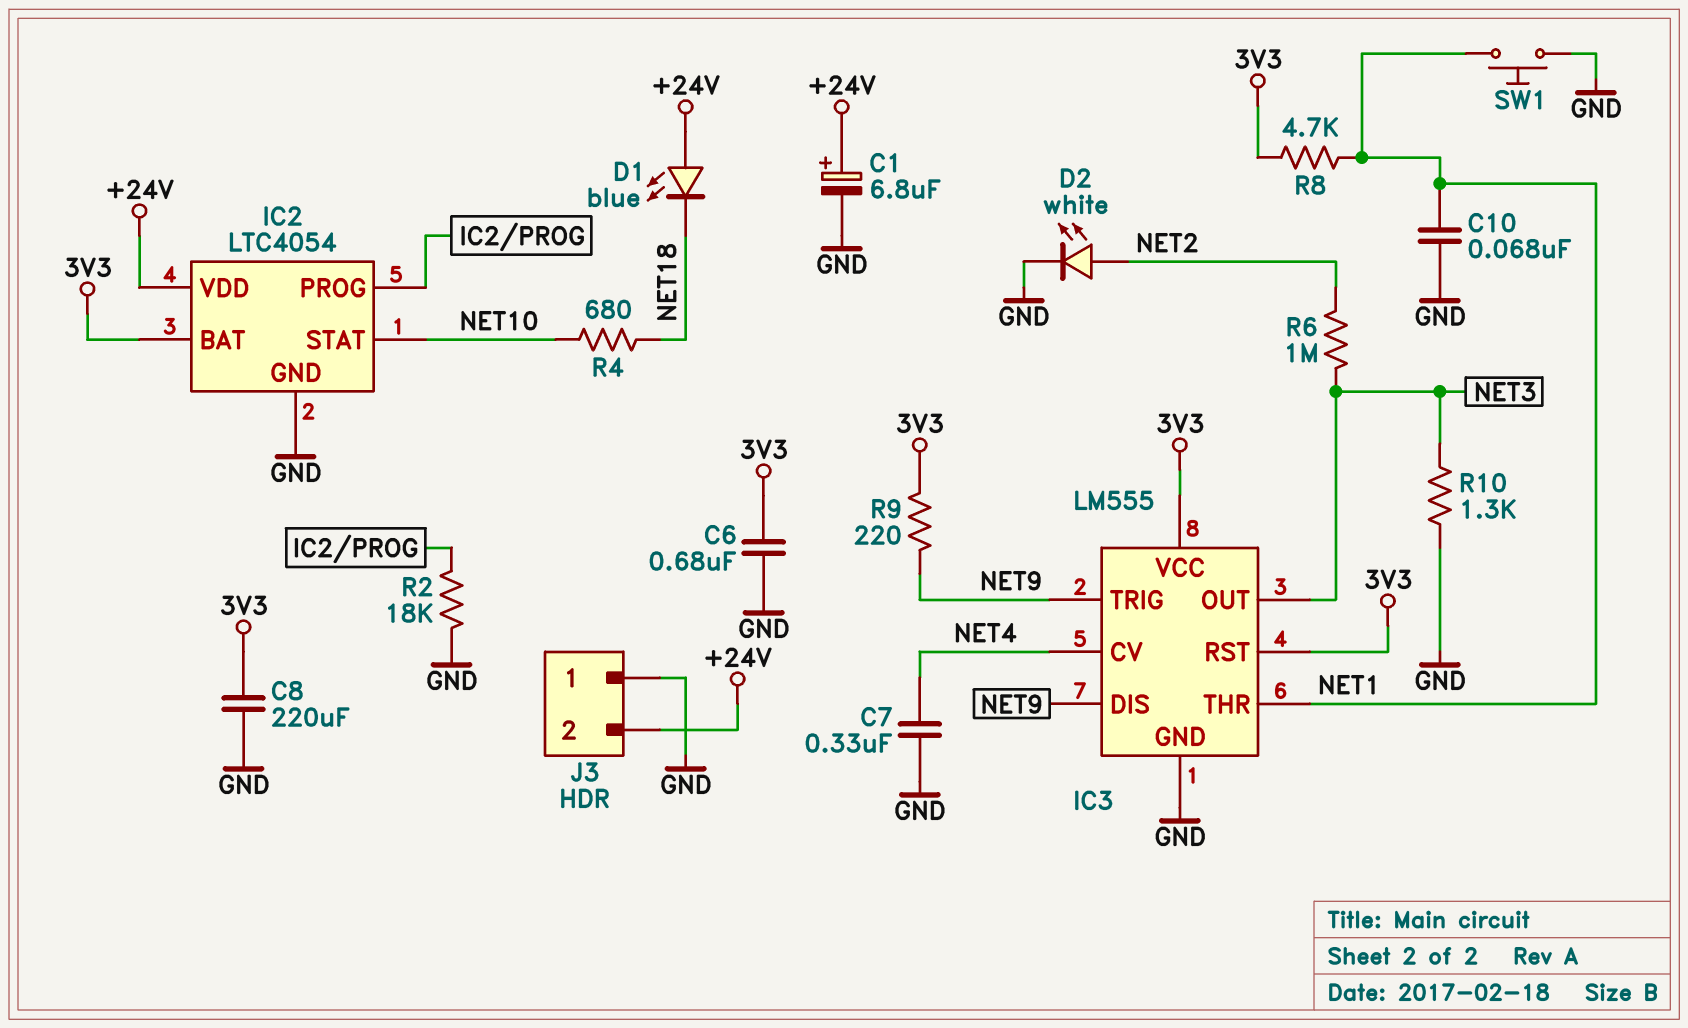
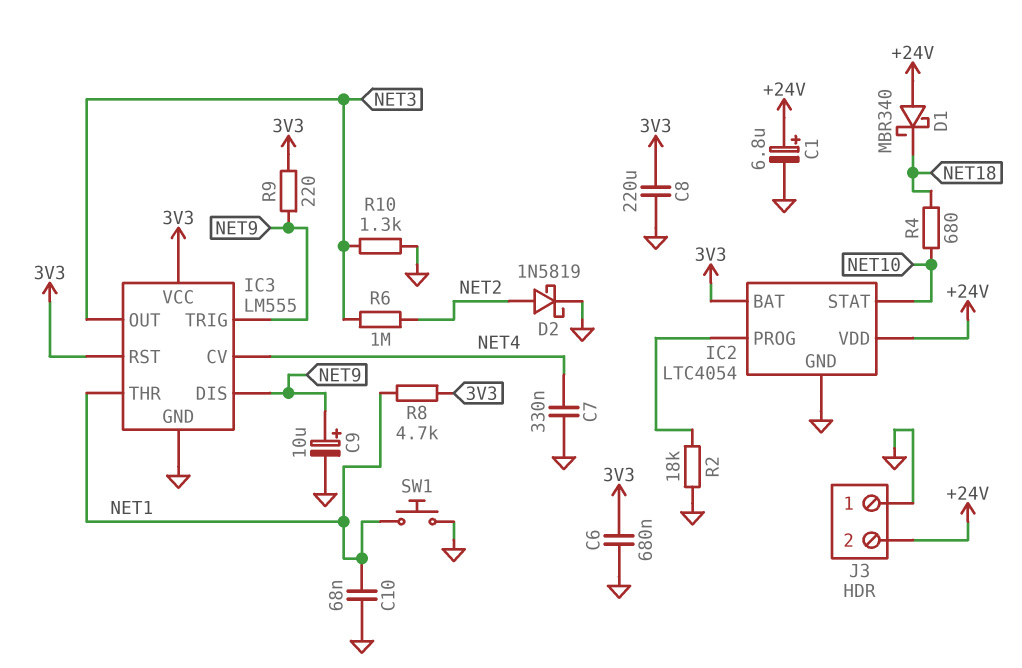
C9: none -> 10uF (plus NET9, minus GND)
D1: LED blue (A +24V, K NET18) -> schottky MBR340 (A +24V, K NET18)
D2: LED white (A NET2, K GND) -> schottky 1N5819 (A NET2, K GND)

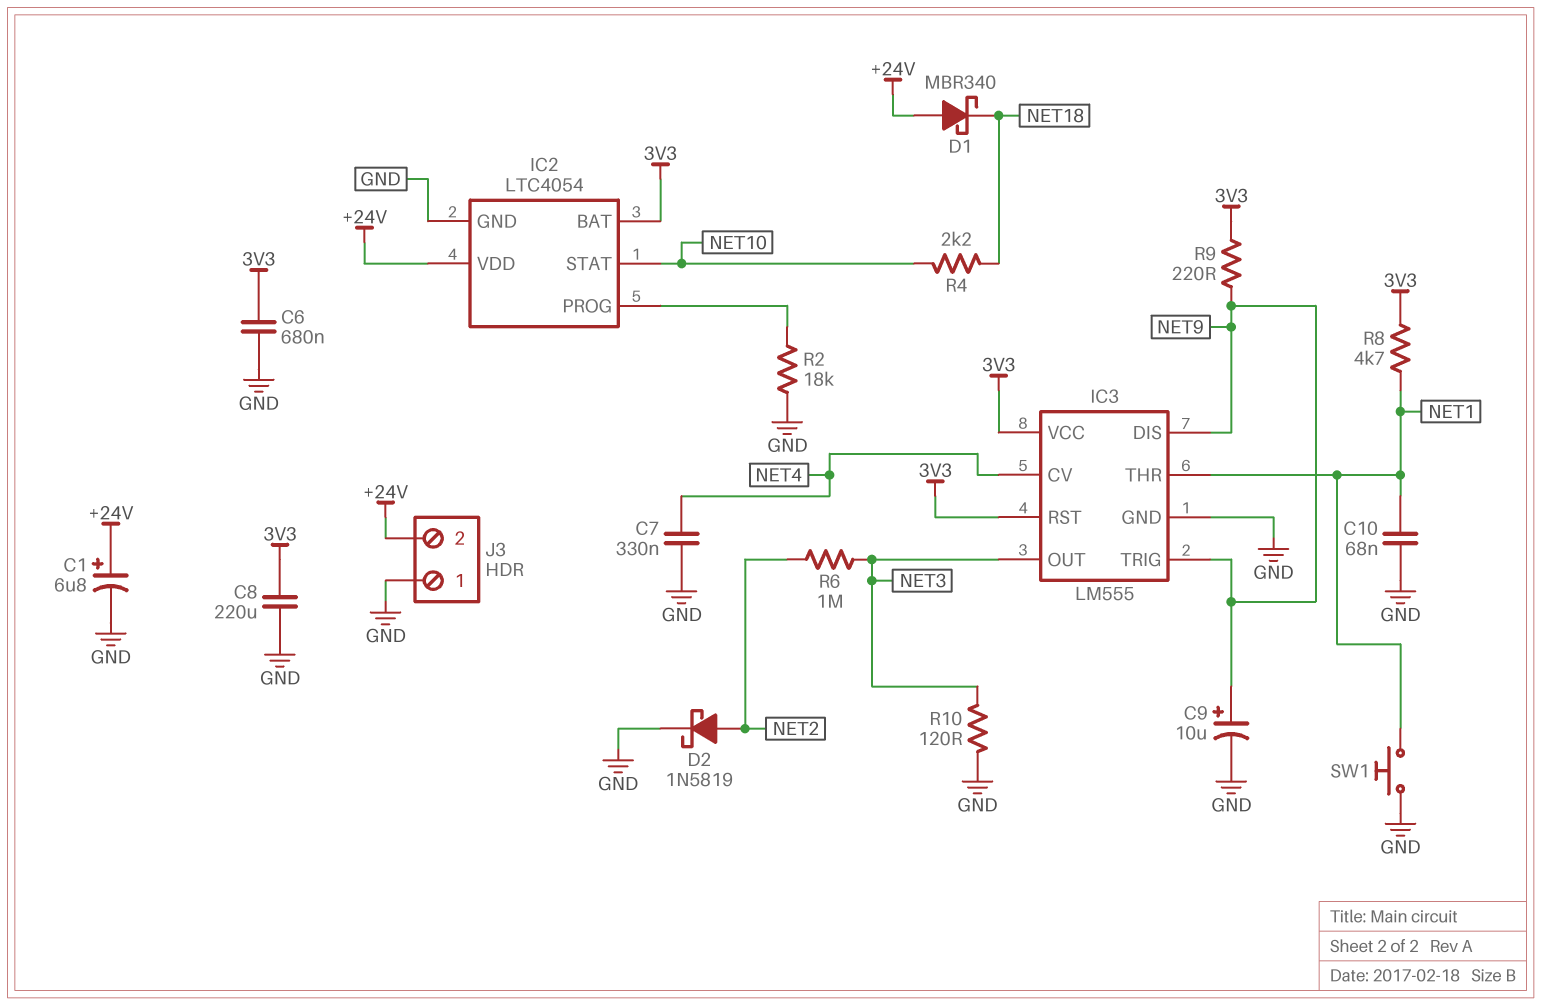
R4: 680 (NET10, NET18) -> 2.2k (NET10, NET18)
R10: 1.3k (GND, NET3) -> 120 (GND, NET3)

